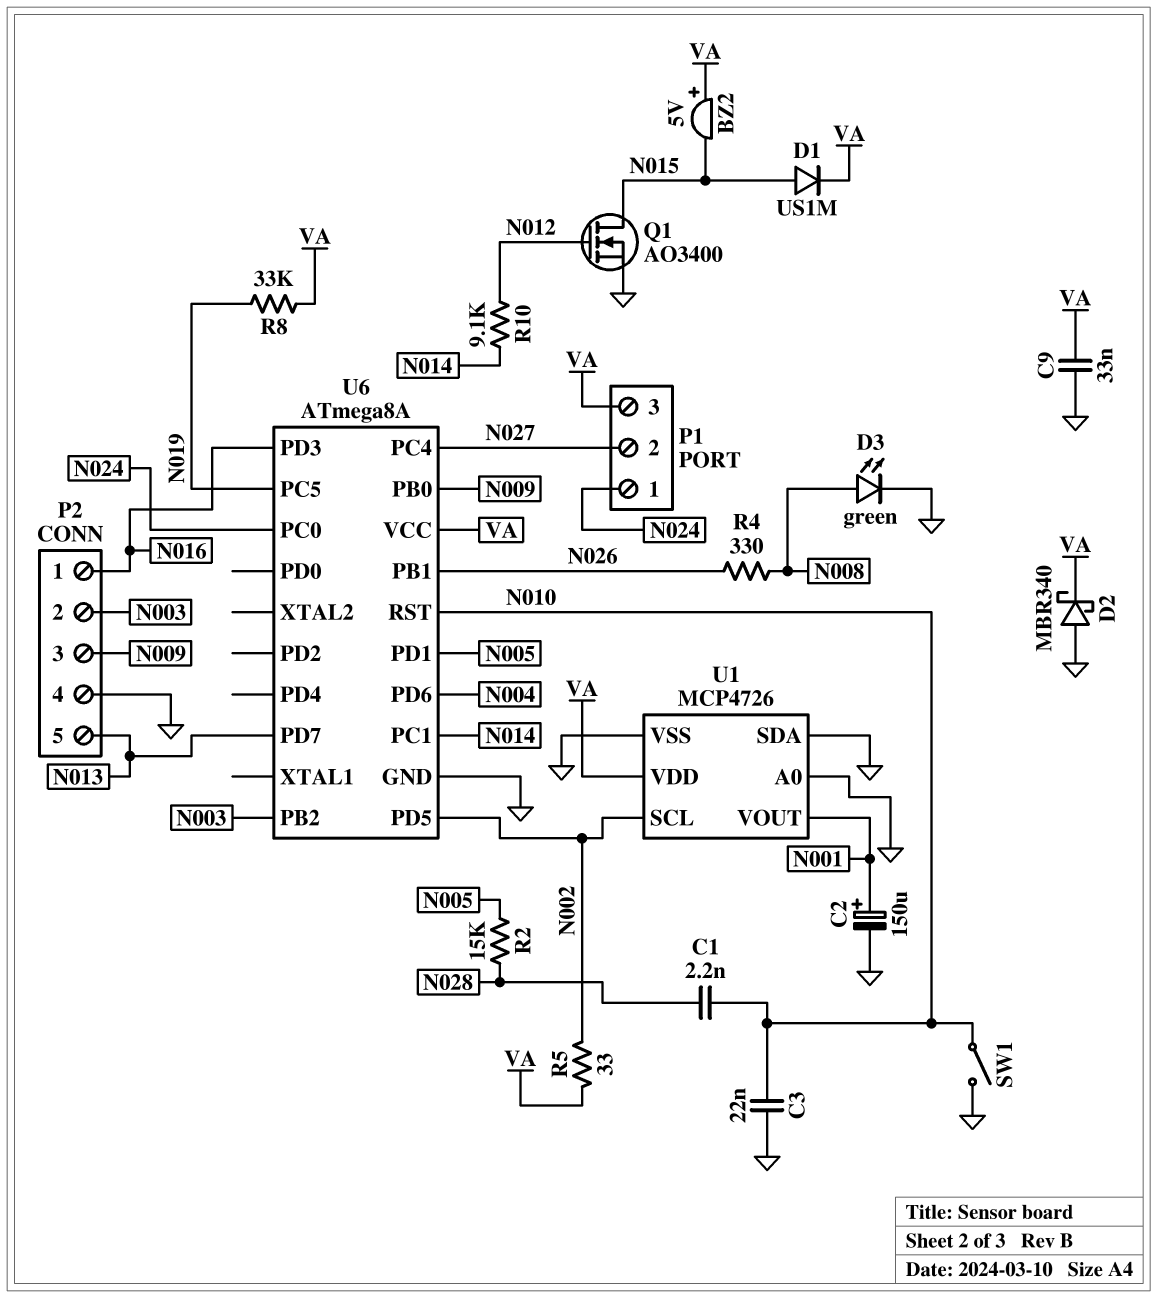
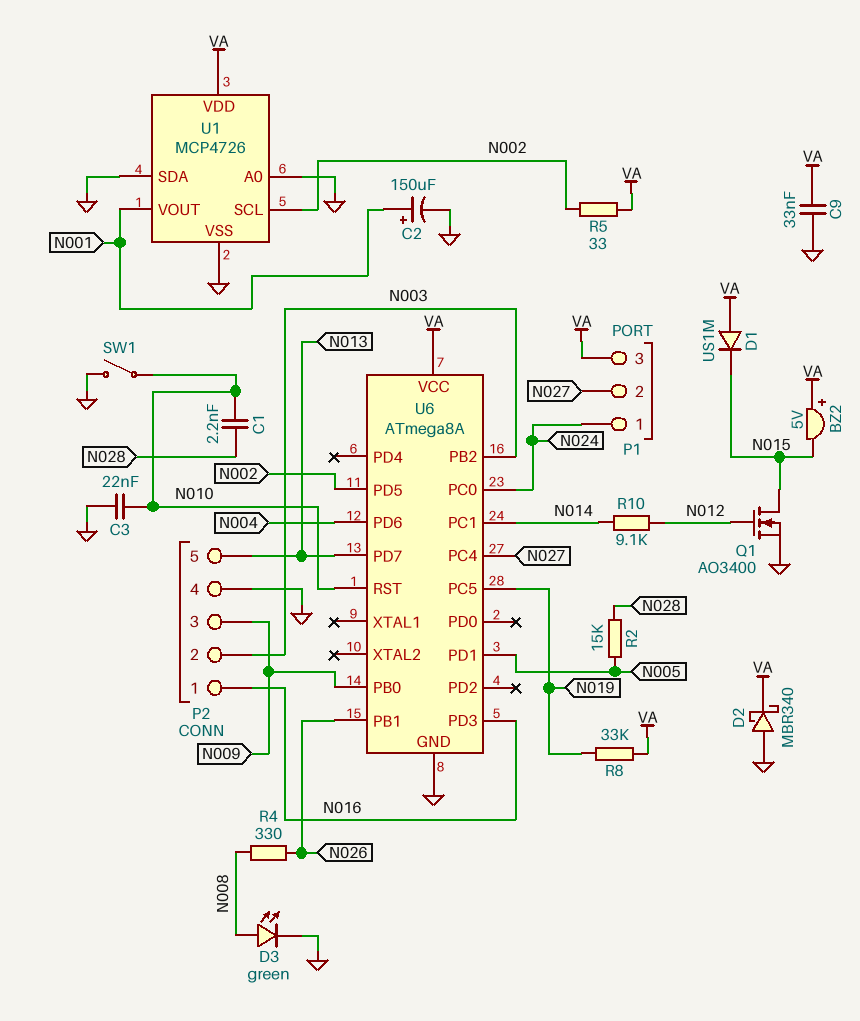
D1: diode US1M (A N015, K VA) -> diode US1M (A VA, K N015)

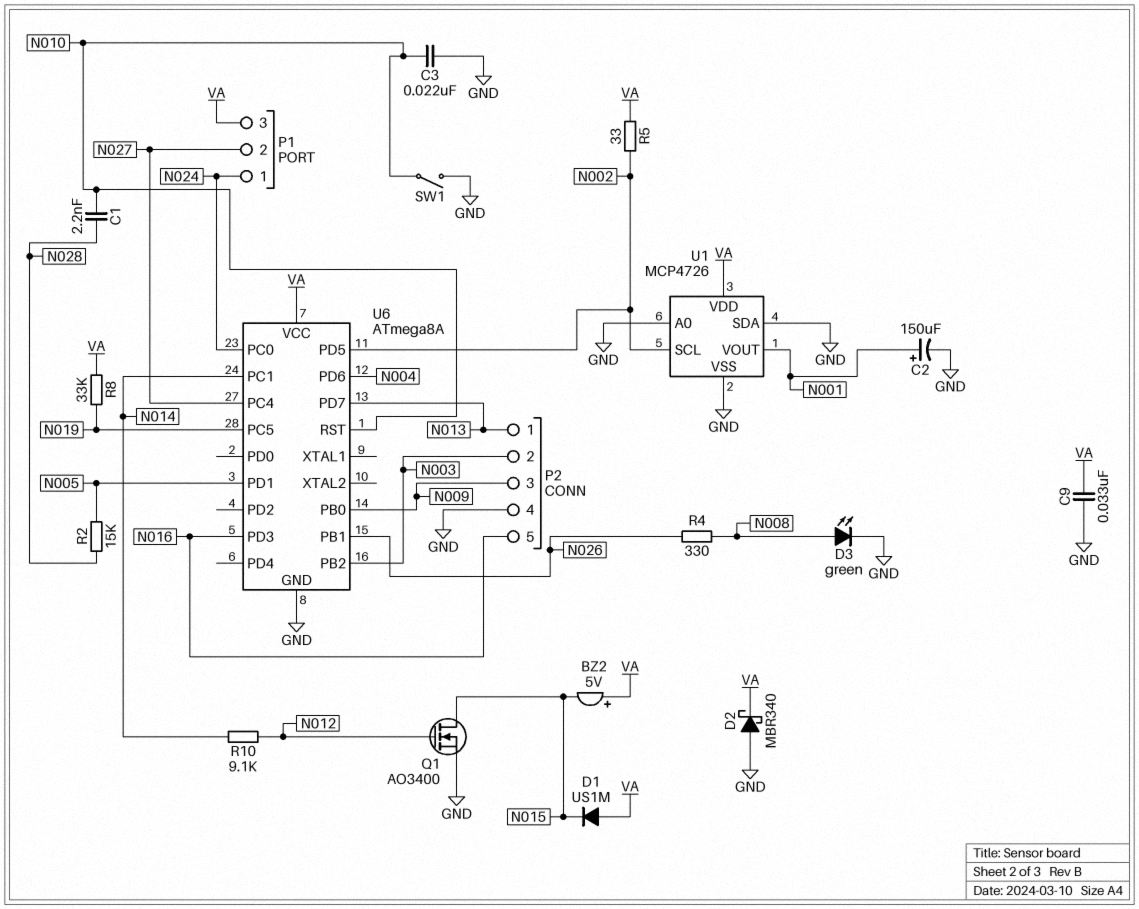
P2 pin 1: N016 -> N013
P2 pin 5: N013 -> N016

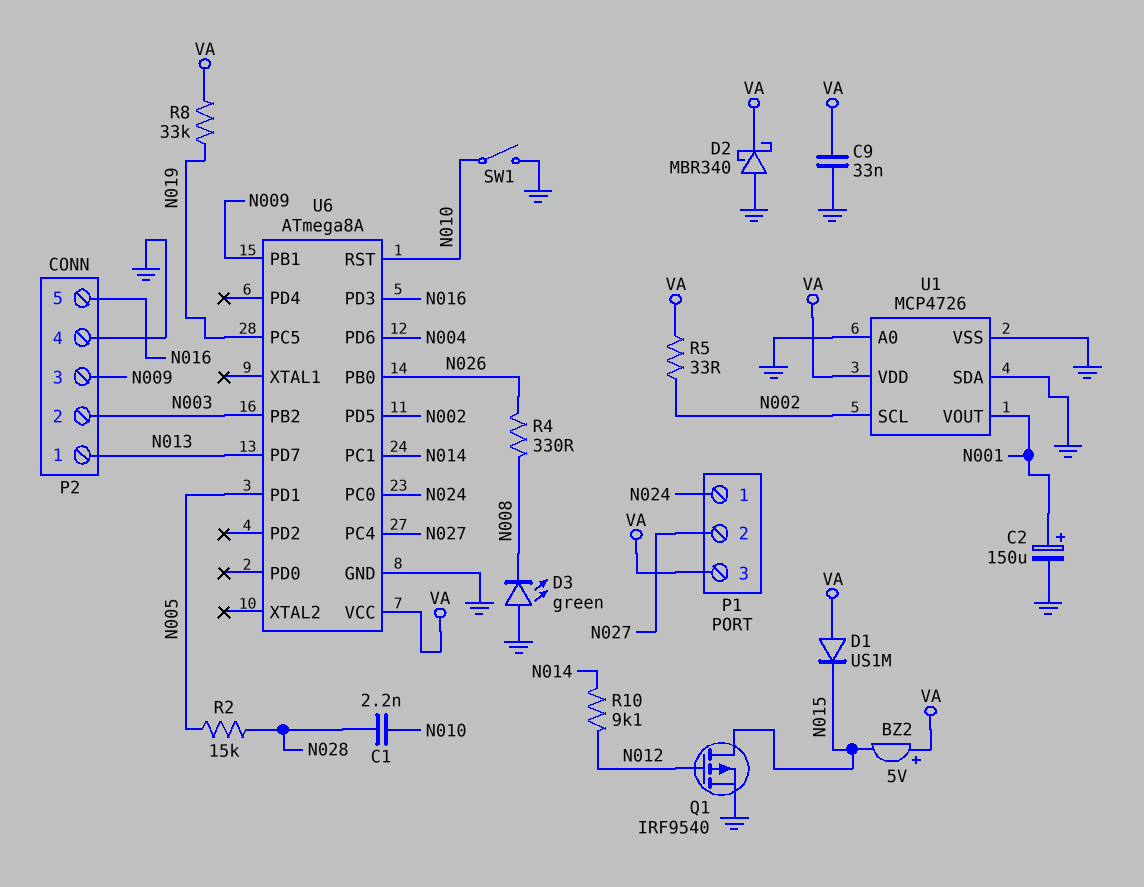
C3: 22nF (GND, N010) -> none
D3: LED green (A N008, K GND) -> LED green (A GND, K N008)
Q1: NMOS AO3400 (G N012, D N015, S GND) -> PMOS IRF9540 (G N012, D N015, S GND)
U6 pin PB0: N009 -> N026
U6 pin PB1: N026 -> N009

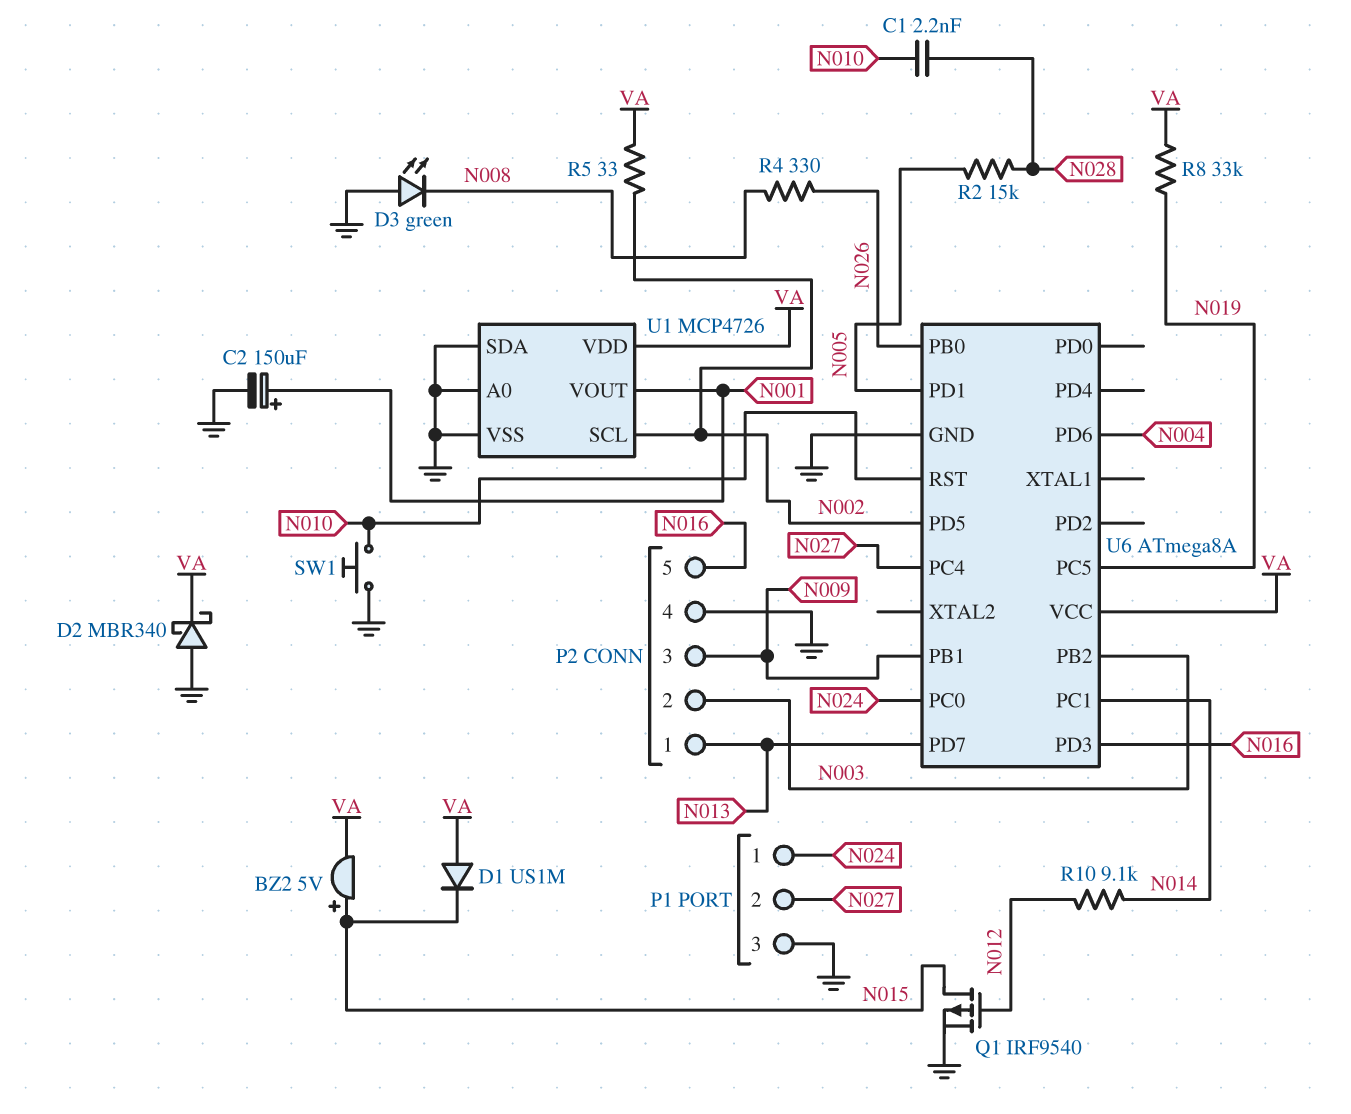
BZ2: buzzer 5V (plus VA, minus N015) -> buzzer 5V (plus N015, minus VA)
C9: 33nF (GND, VA) -> none
P1 pin 3: VA -> GND
SW1: switch (GND, N010) -> button (GND, N010)

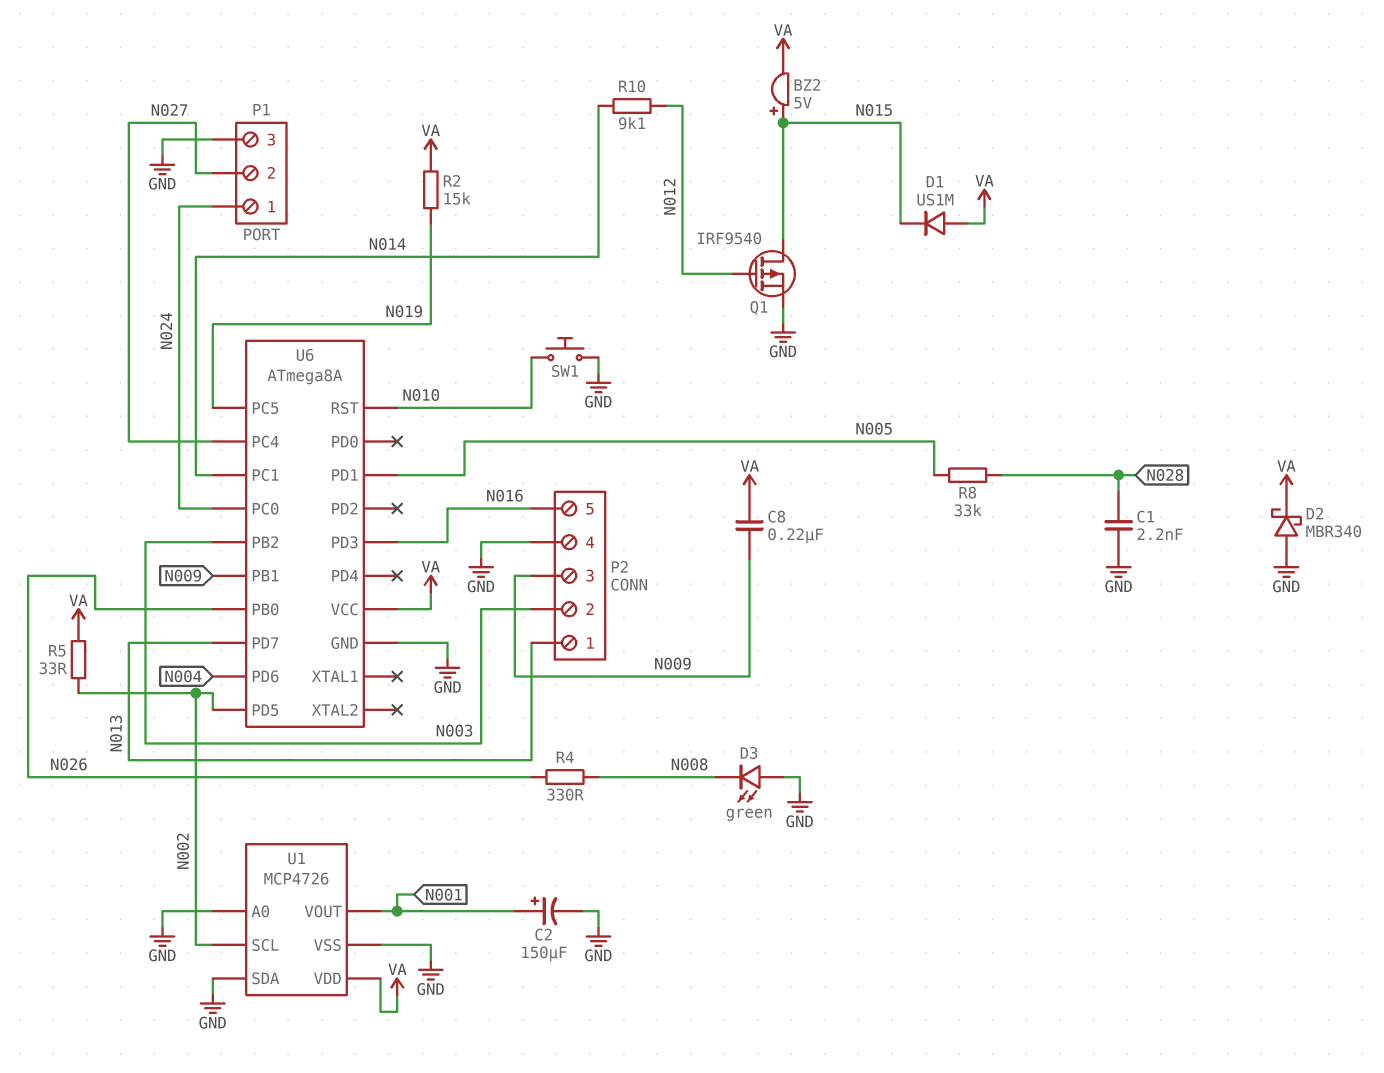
C1: 2.2nF (N010, N028) -> 2.2nF (GND, N028)
C8: none -> 220nF (N009, VA)
R2: 15k (N005, N028) -> 15k (N019, VA)
R8: 33k (N019, VA) -> 33k (N005, N028)

